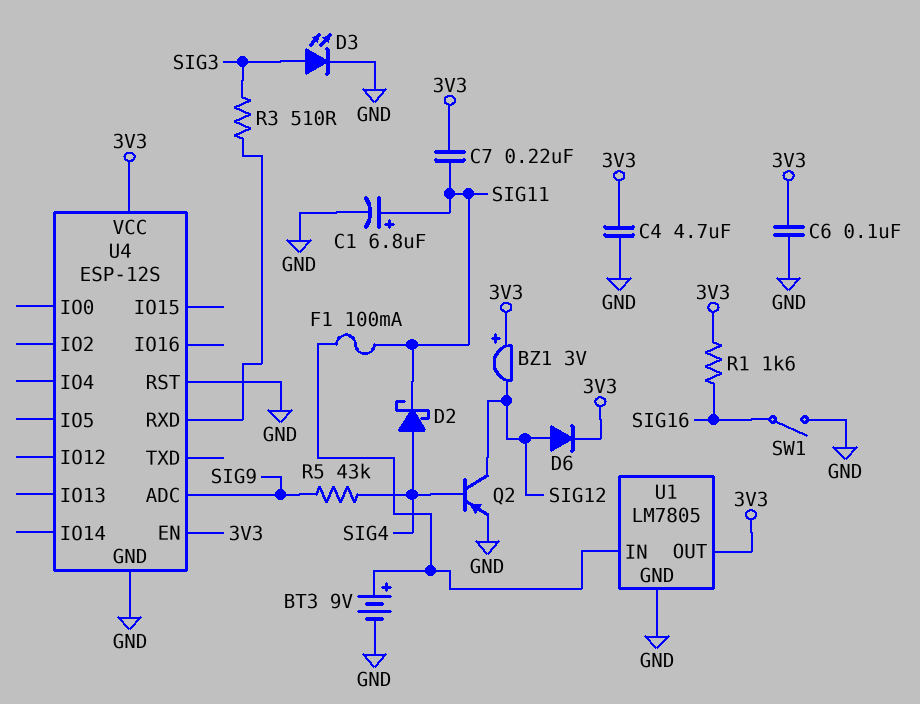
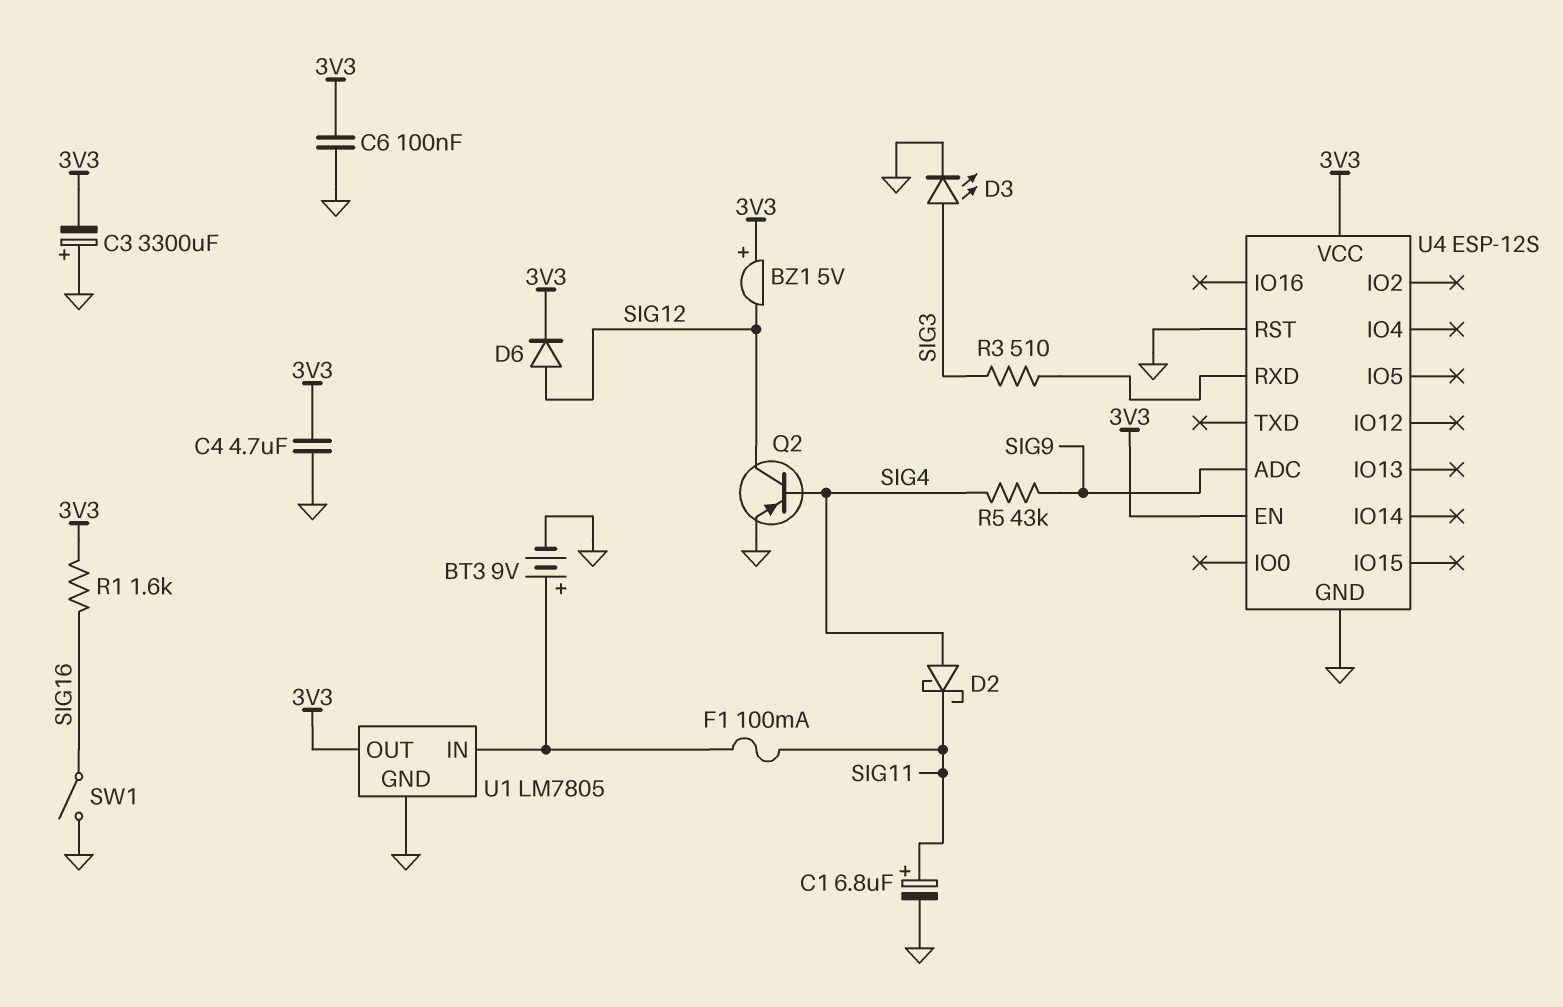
BZ1: buzzer 3V (plus 3V3, minus SIG12) -> buzzer 5V (plus 3V3, minus SIG12)
C3: none -> 3300uF (plus GND, minus 3V3)
C7: 220nF (3V3, SIG11) -> none

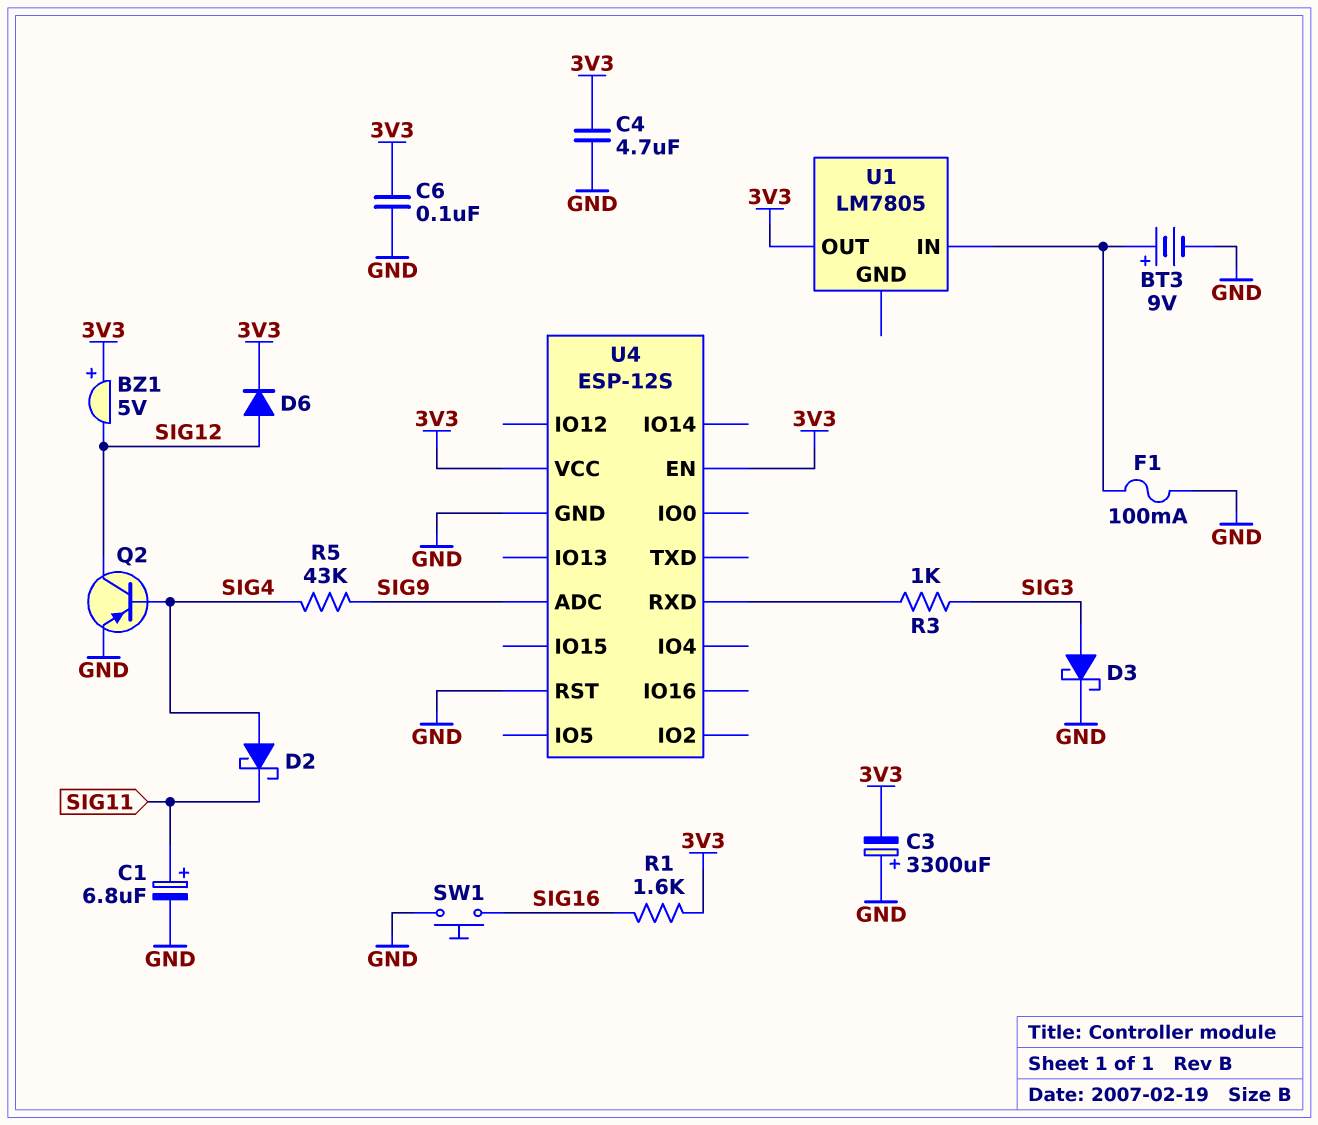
D3: LED (A SIG3, K GND) -> schottky (A SIG3, K GND)
F1: 100mA (SIG11, U1/IN) -> 100mA (GND, U1/IN)
R3: 510 (SIG3, U4/RXD) -> 1k (SIG3, U4/RXD)
SW1: switch (GND, SIG16) -> button (GND, SIG16)
U1 pin GND: GND -> none

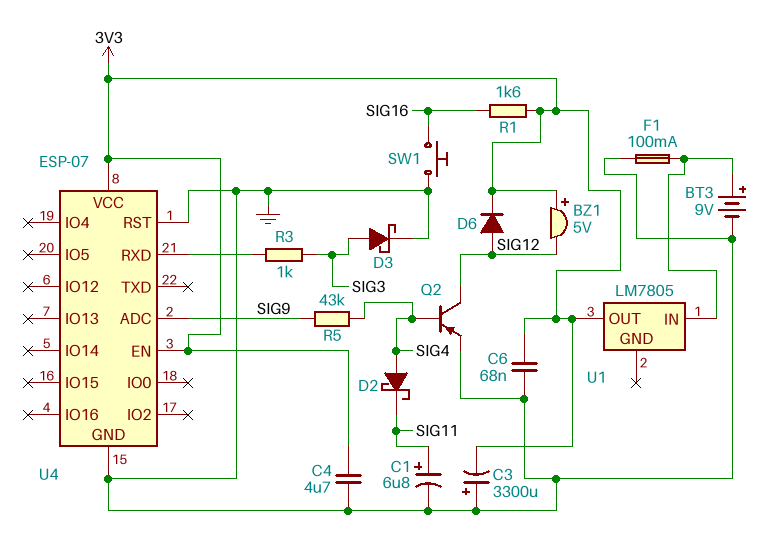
C6: 100nF (3V3, GND) -> 68nF (3V3, GND)
U4: ESP-12S -> ESP-07

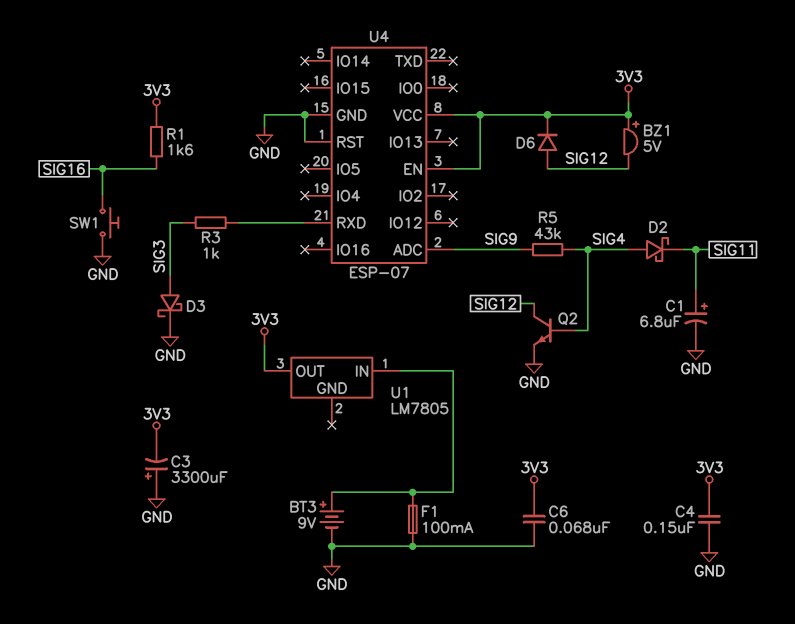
C4: 4.7uF (3V3, GND) -> 150nF (3V3, GND)
Q2: PNP (B SIG4, C SIG12, E GND) -> NPN (B SIG4, C SIG12, E GND)

